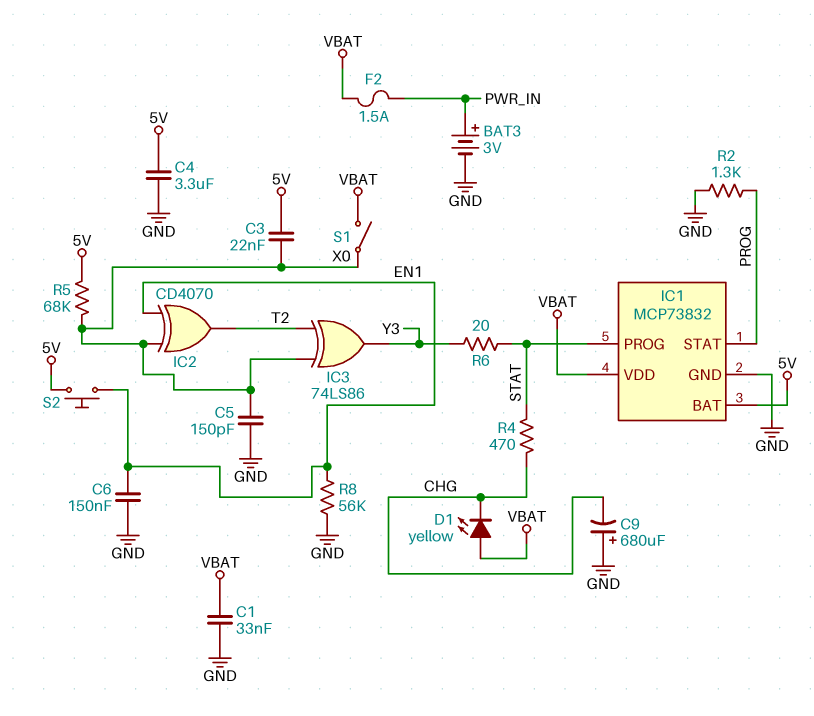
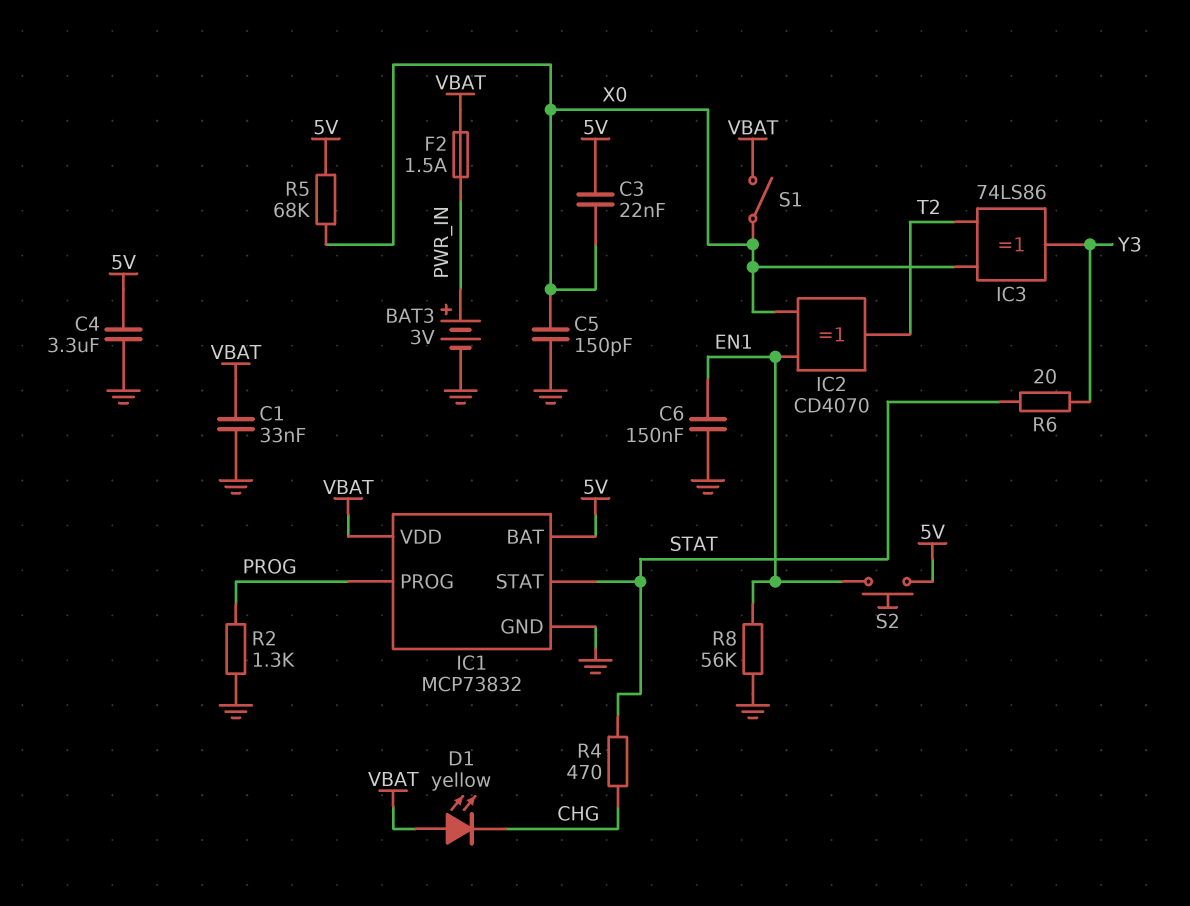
C9: 680uF (plus GND, minus CHG) -> none
IC1 pin PROG: STAT -> PROG
IC1 pin STAT: PROG -> STAT

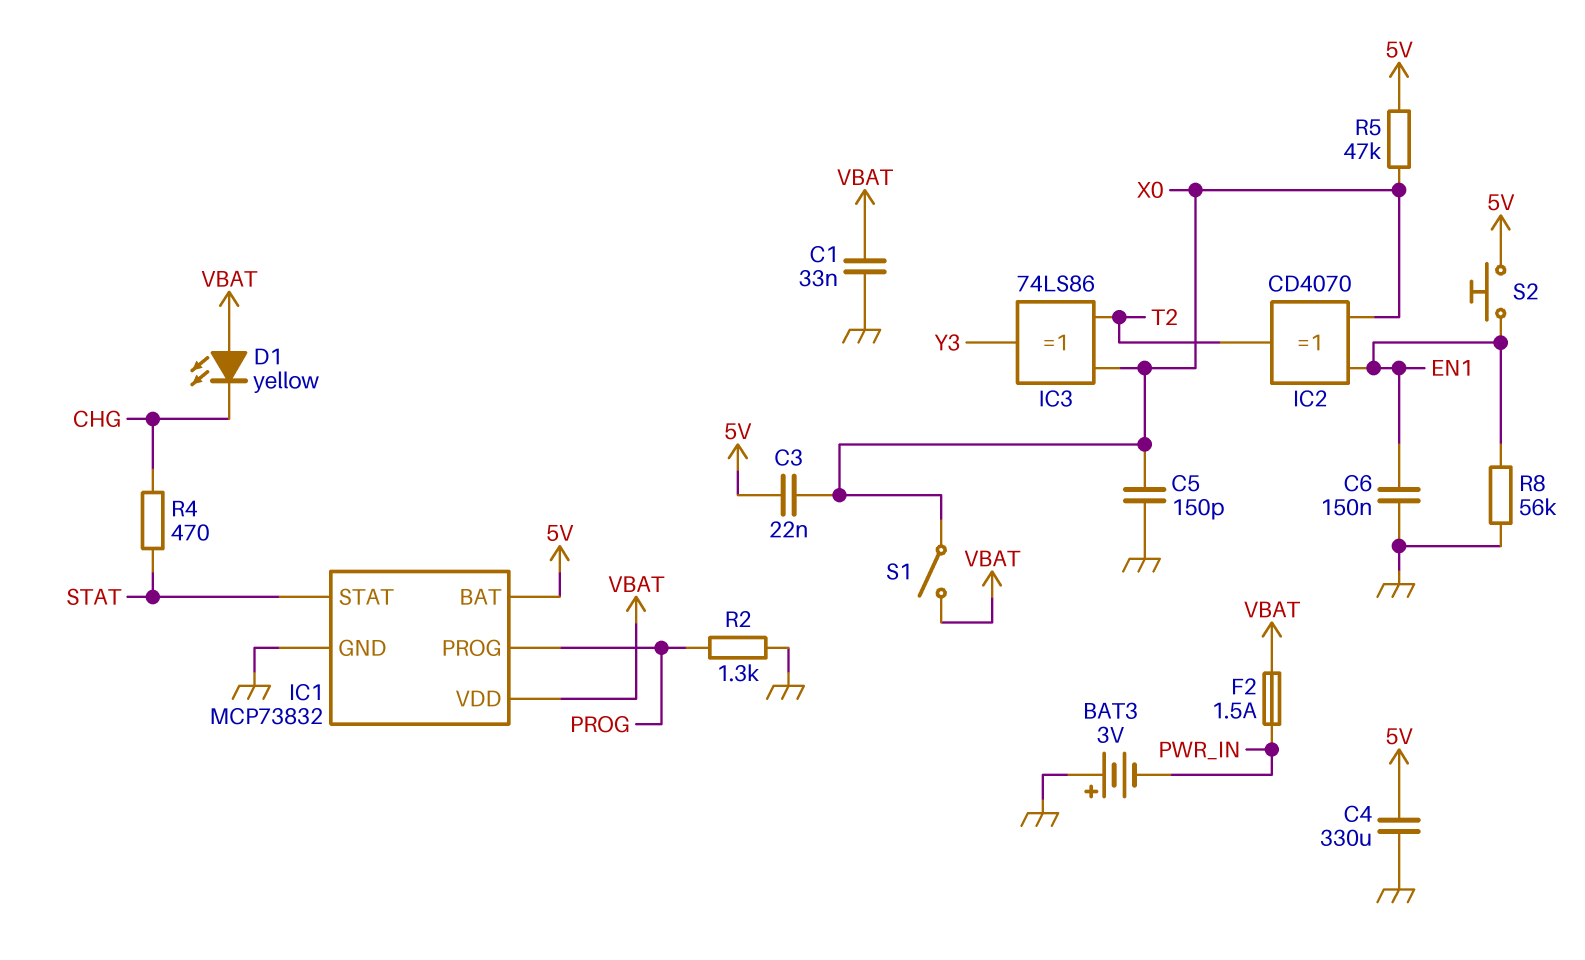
BAT3: 3V (plus PWR_IN, minus GND) -> 3V (plus GND, minus PWR_IN)
C4: 3.3uF (5V, GND) -> 330uF (5V, GND)
R5: 68k (5V, X0) -> 47k (5V, X0)
R6: 20 (STAT, Y3) -> none

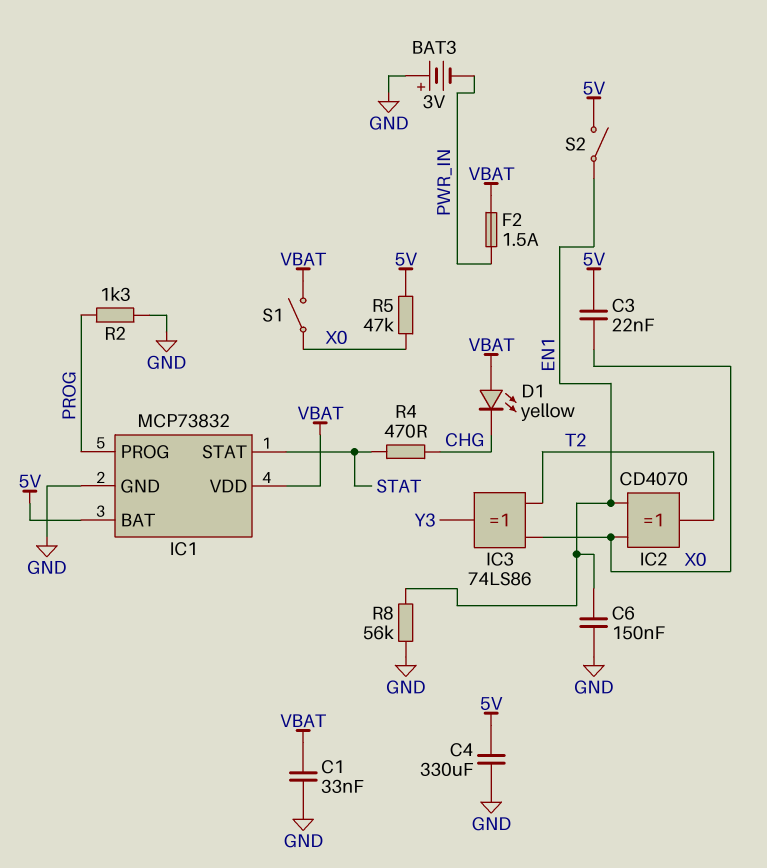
C5: 150pF (GND, X0) -> none
S2: button (5V, EN1) -> switch (5V, EN1)

